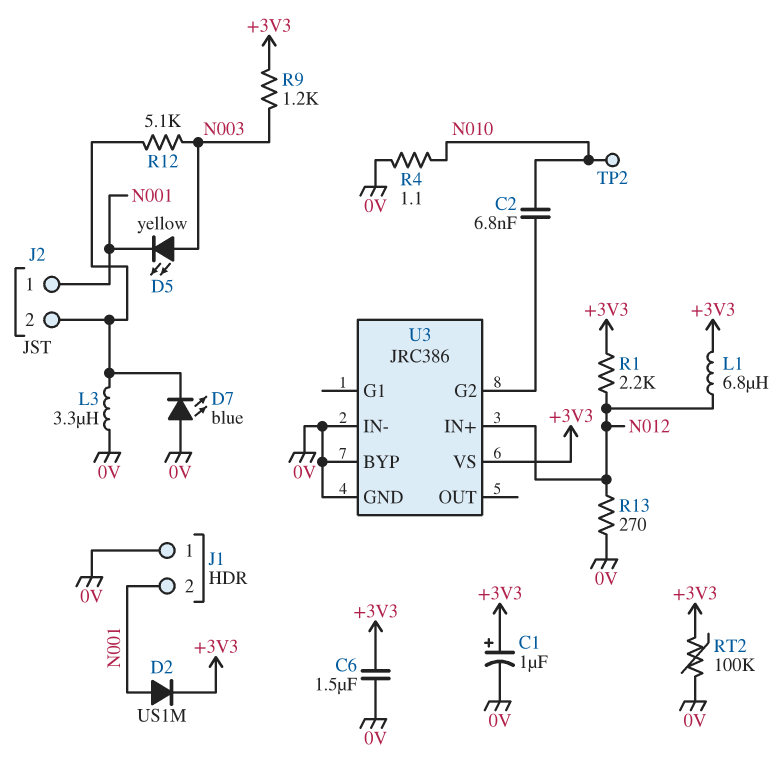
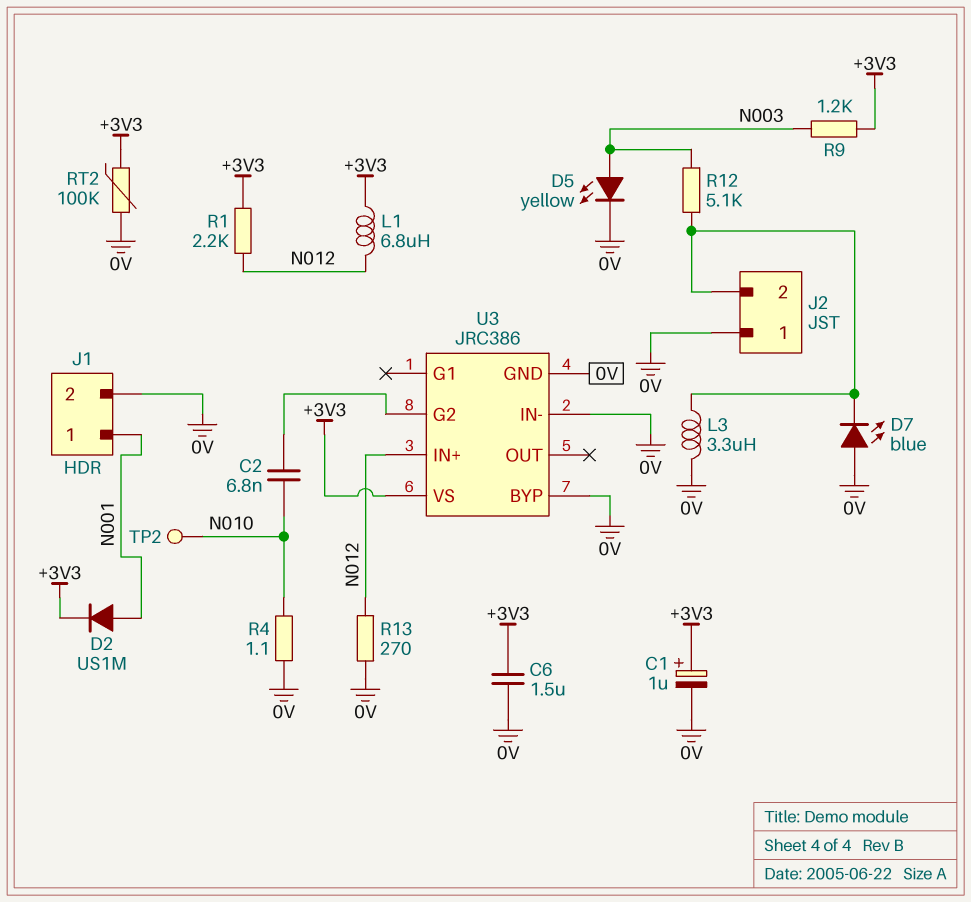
D5: LED yellow (A N003, K N001) -> LED yellow (A N003, K 0V)
J1 pin 1: 0V -> N001
J1 pin 2: N001 -> 0V
J2 pin 1: N001 -> 0V

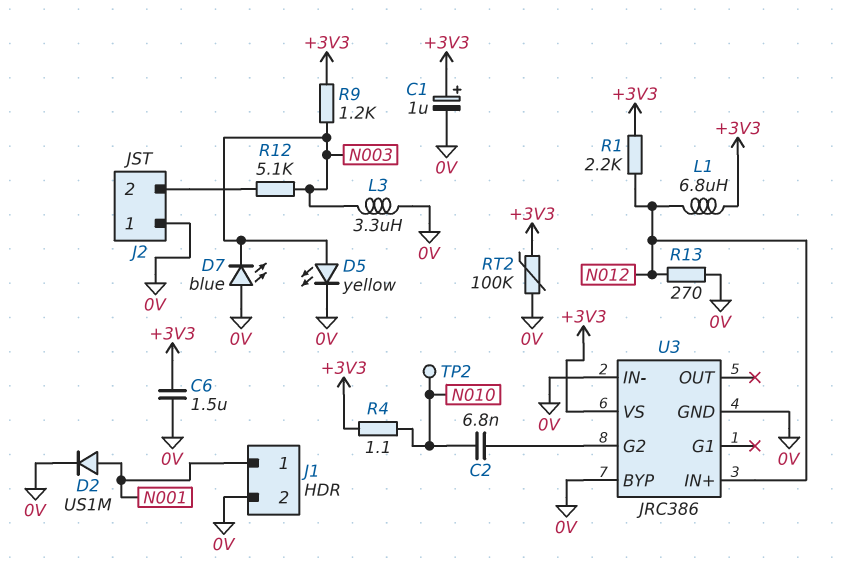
D2: diode US1M (A N001, K +3V3) -> diode US1M (A N001, K 0V)
D7: LED blue (A 0V, K J2/2) -> LED blue (A 0V, K N003)
L3: 3.3uH (0V, J2/2) -> 3.3uH (0V, N003)
R4: 1.1 (0V, N010) -> 1.1 (+3V3, N010)

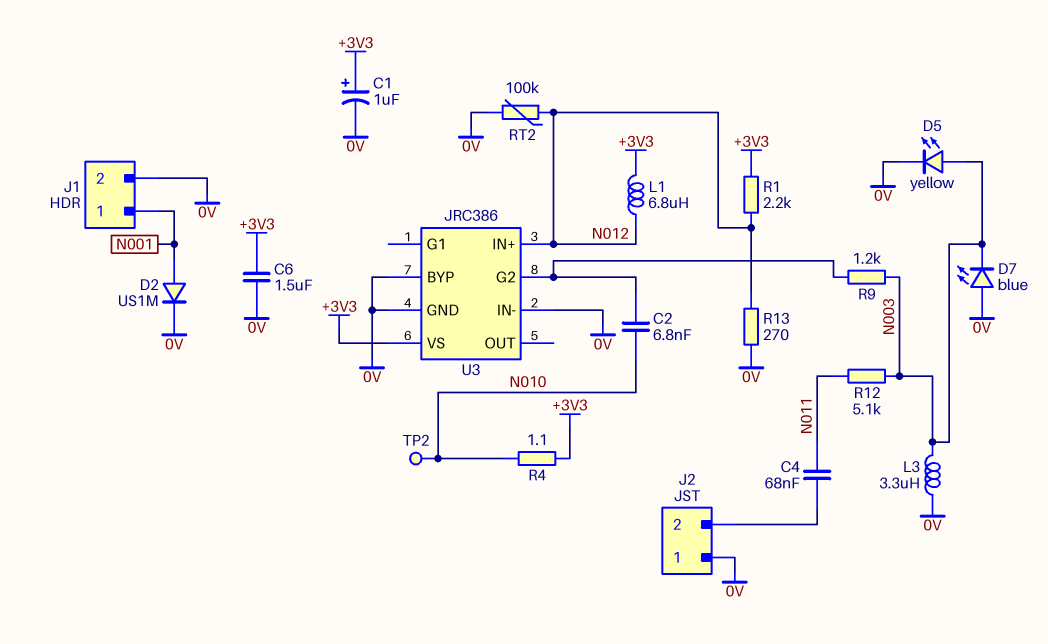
C4: none -> 68nF (J2/2, N011)
R9: 1.2k (+3V3, N003) -> 1.2k (N003, U3/G2)
R12: 5.1k (J2/2, N003) -> 5.1k (N003, N011)
RT2: 100k (+3V3, 0V) -> 100k (0V, N012)

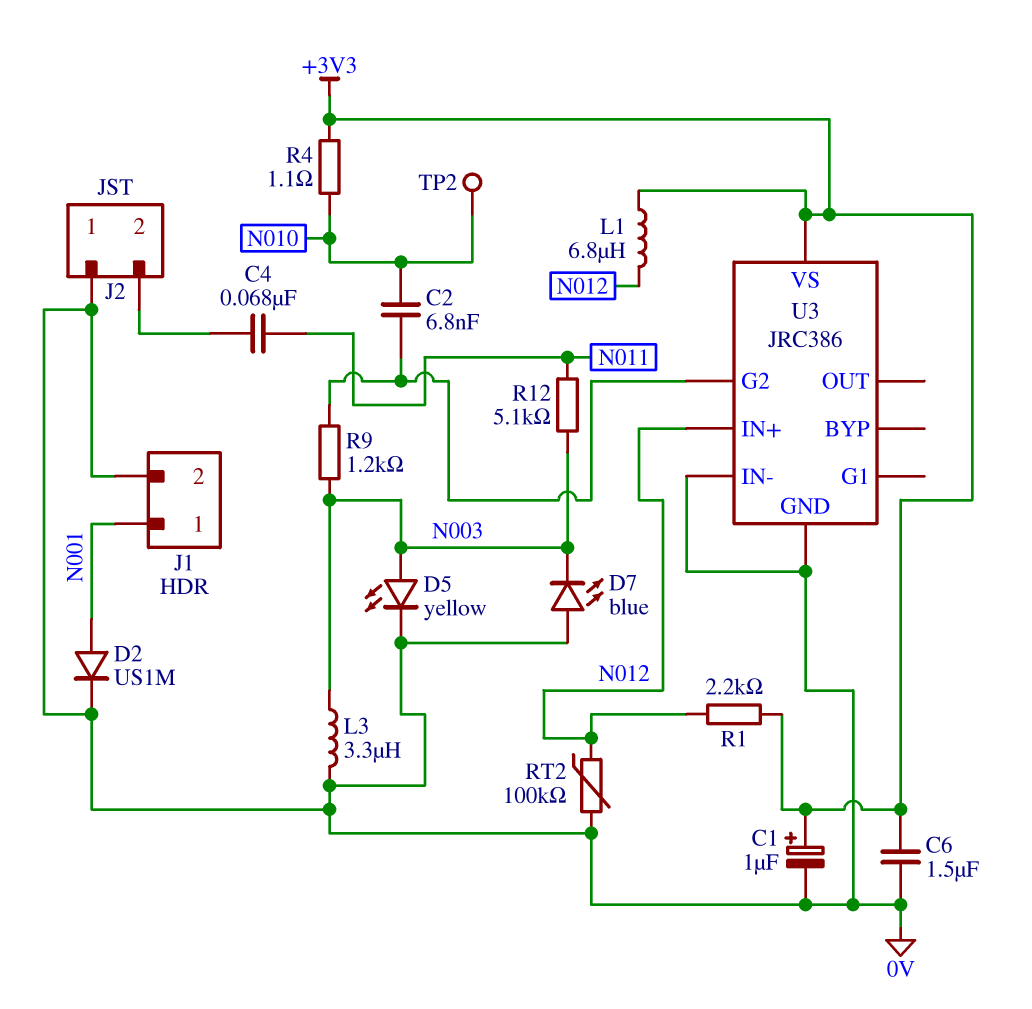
R13: 270 (0V, N012) -> none
U3 pin BYP: 0V -> none

